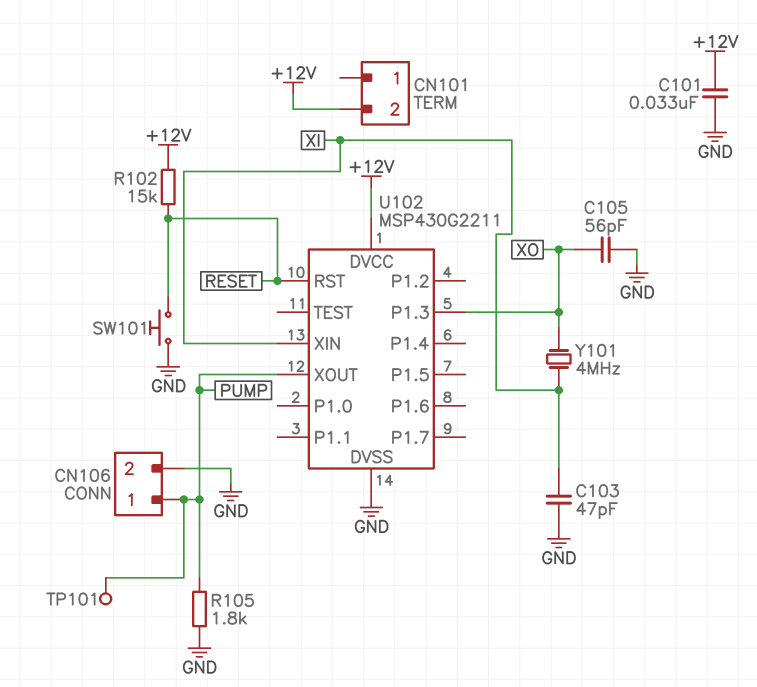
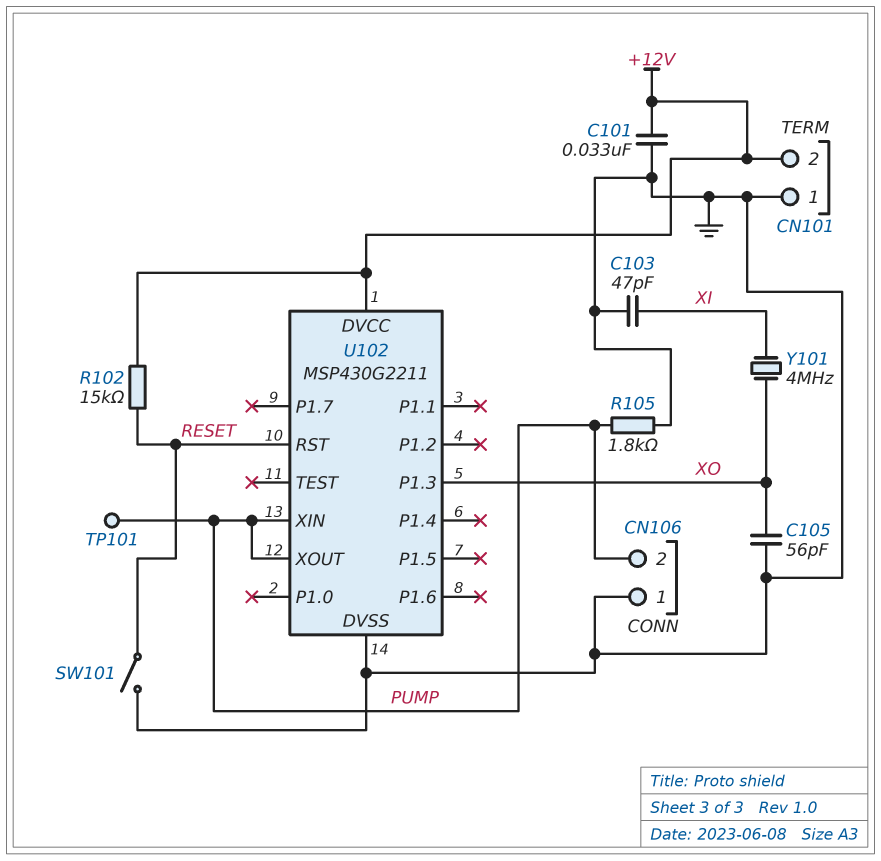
CN101 pin 1: none -> GND
CN106 pin 1: PUMP -> GND
CN106 pin 2: GND -> PUMP
SW101: button (GND, RESET) -> switch (GND, RESET)
U102 pin XIN: XI -> PUMP

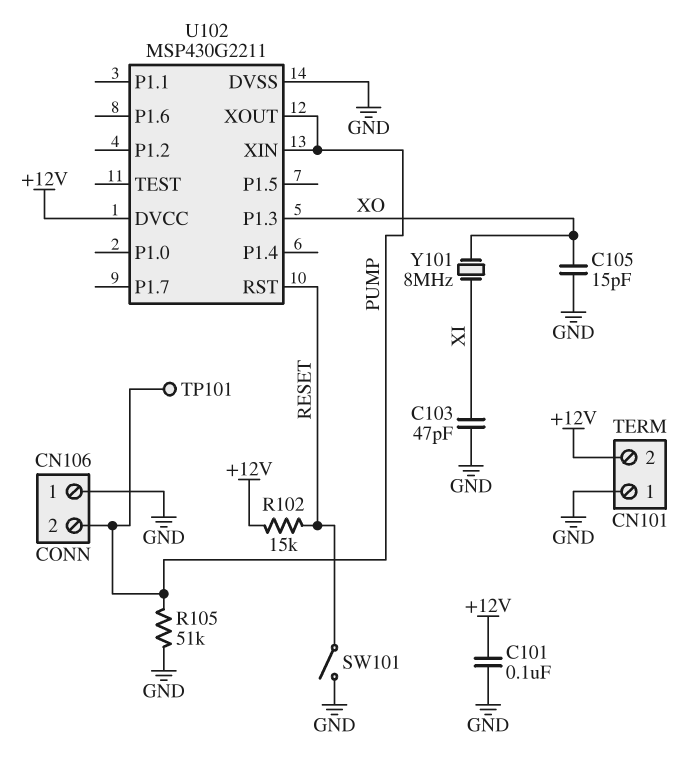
C101: 33nF (+12V, GND) -> 100nF (+12V, GND)
C105: 56pF (GND, XO) -> 15pF (GND, XO)
R105: 1.8k (GND, PUMP) -> 51k (GND, PUMP)
Y101: 4MHz (XI, XO) -> 8MHz (XI, XO)

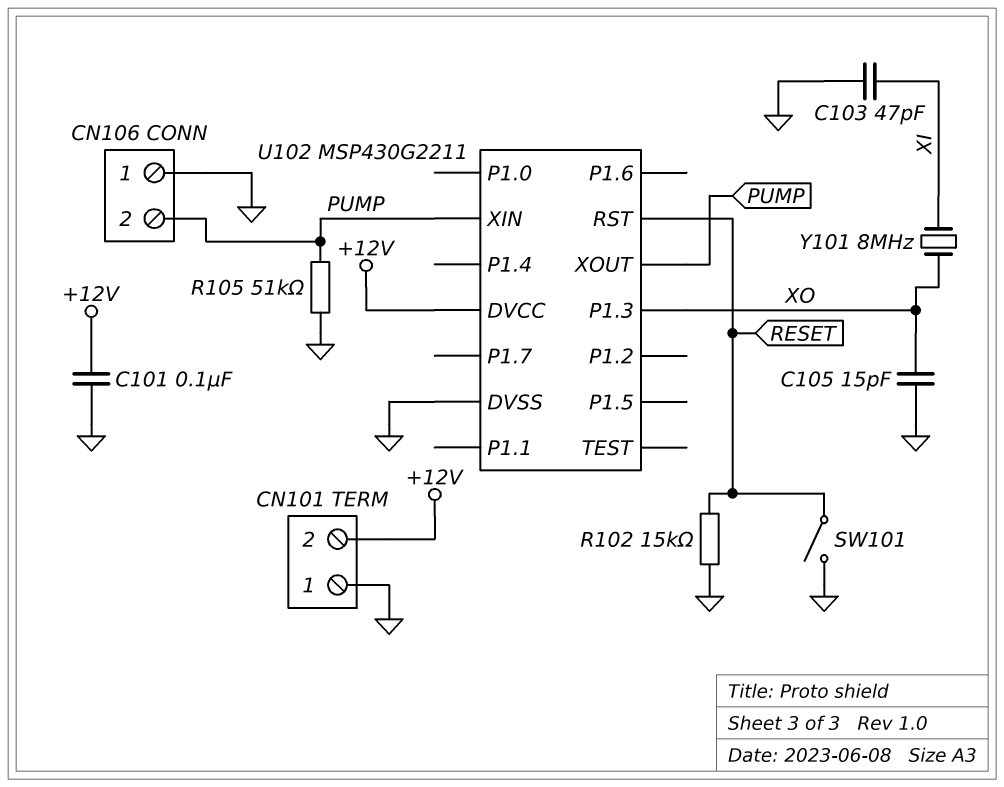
R102: 15k (+12V, RESET) -> 15k (GND, RESET)
TP101: test point (PUMP) -> none

